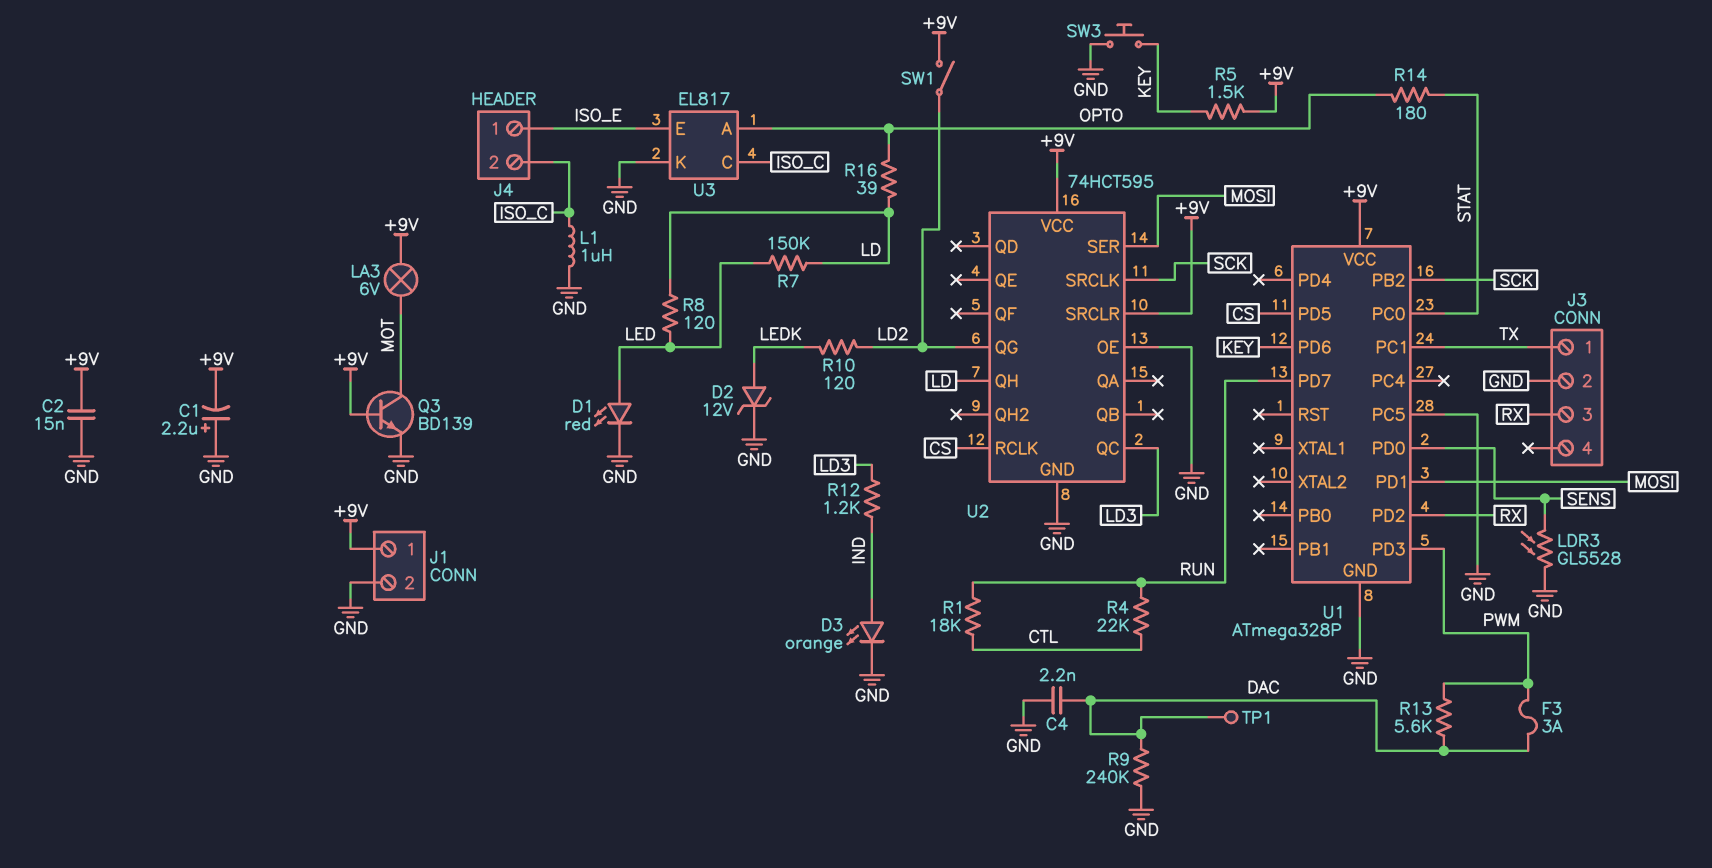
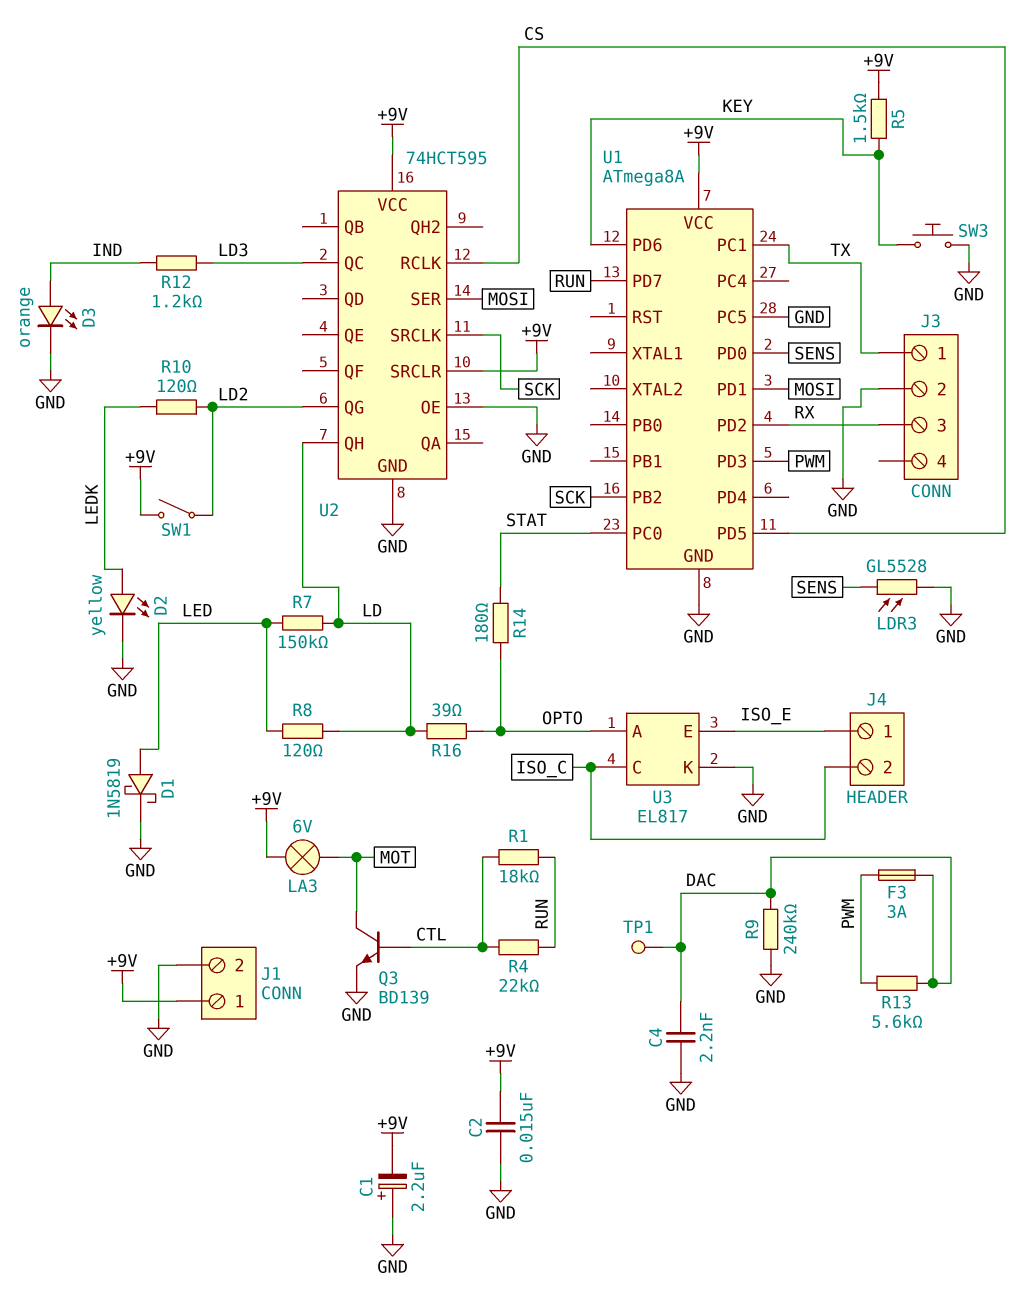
D1: LED red (A LED, K GND) -> schottky 1N5819 (A LED, K GND)
D2: zener 12V (A LEDK, K GND) -> LED yellow (A LEDK, K GND)
L1: 1uH (GND, ISO_C) -> none
Q3: NPN BD139 (B +9V, C MOT, E GND) -> NPN BD139 (B CTL, C MOT, E GND)
U1: ATmega328P -> ATmega8A

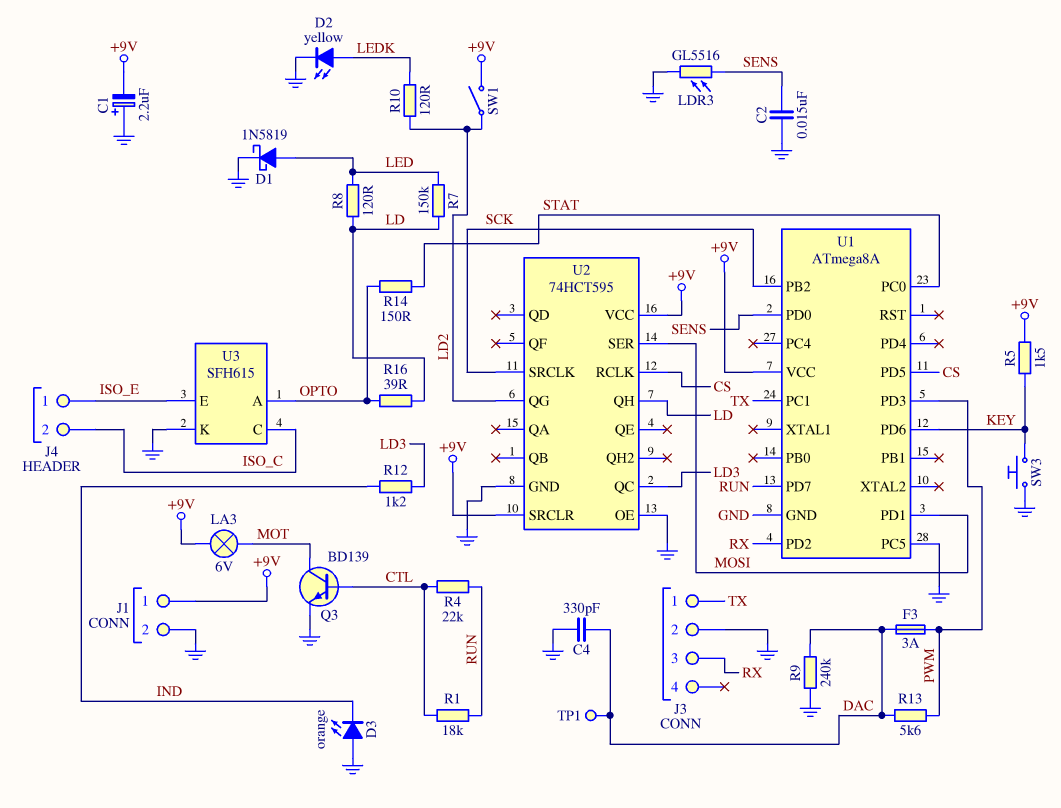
C2: 15nF (+9V, GND) -> 15nF (GND, SENS)
C4: 2.2nF (DAC, GND) -> 330pF (DAC, GND)
D3: LED orange (A IND, K GND) -> LED orange (A GND, K IND)
LDR3: GL5528 (GND, SENS) -> GL5516 (GND, SENS)
R14: 180 (OPTO, STAT) -> 150 (OPTO, STAT)
U3: EL817 -> SFH615

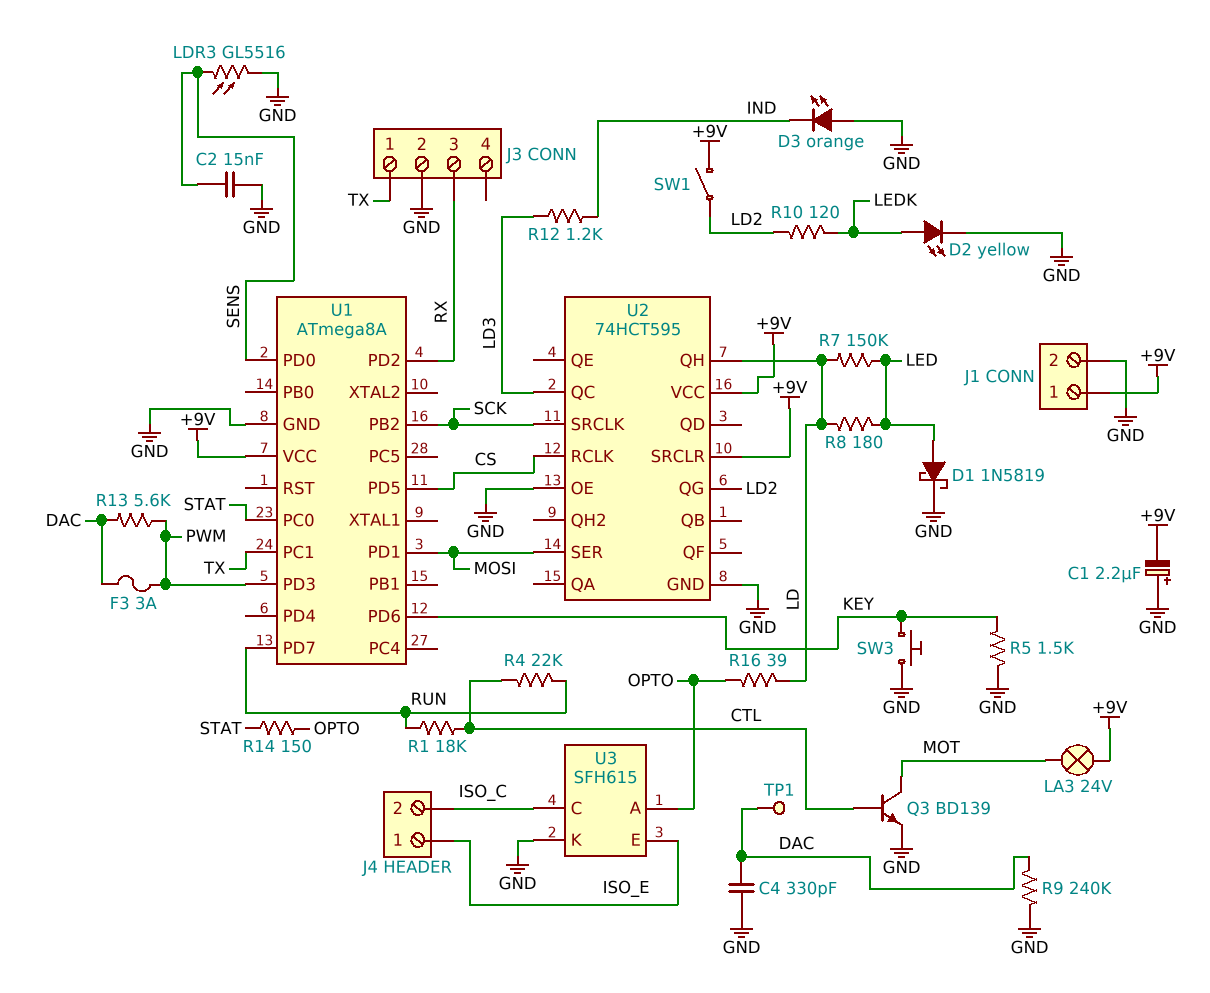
LA3: lamp 6V (+9V, MOT) -> lamp 24V (+9V, MOT)
R5: 1.5k (+9V, KEY) -> 1.5k (GND, KEY)
R8: 120 (LD, LED) -> 180 (LD, LED)
U1 pin PC5: GND -> none

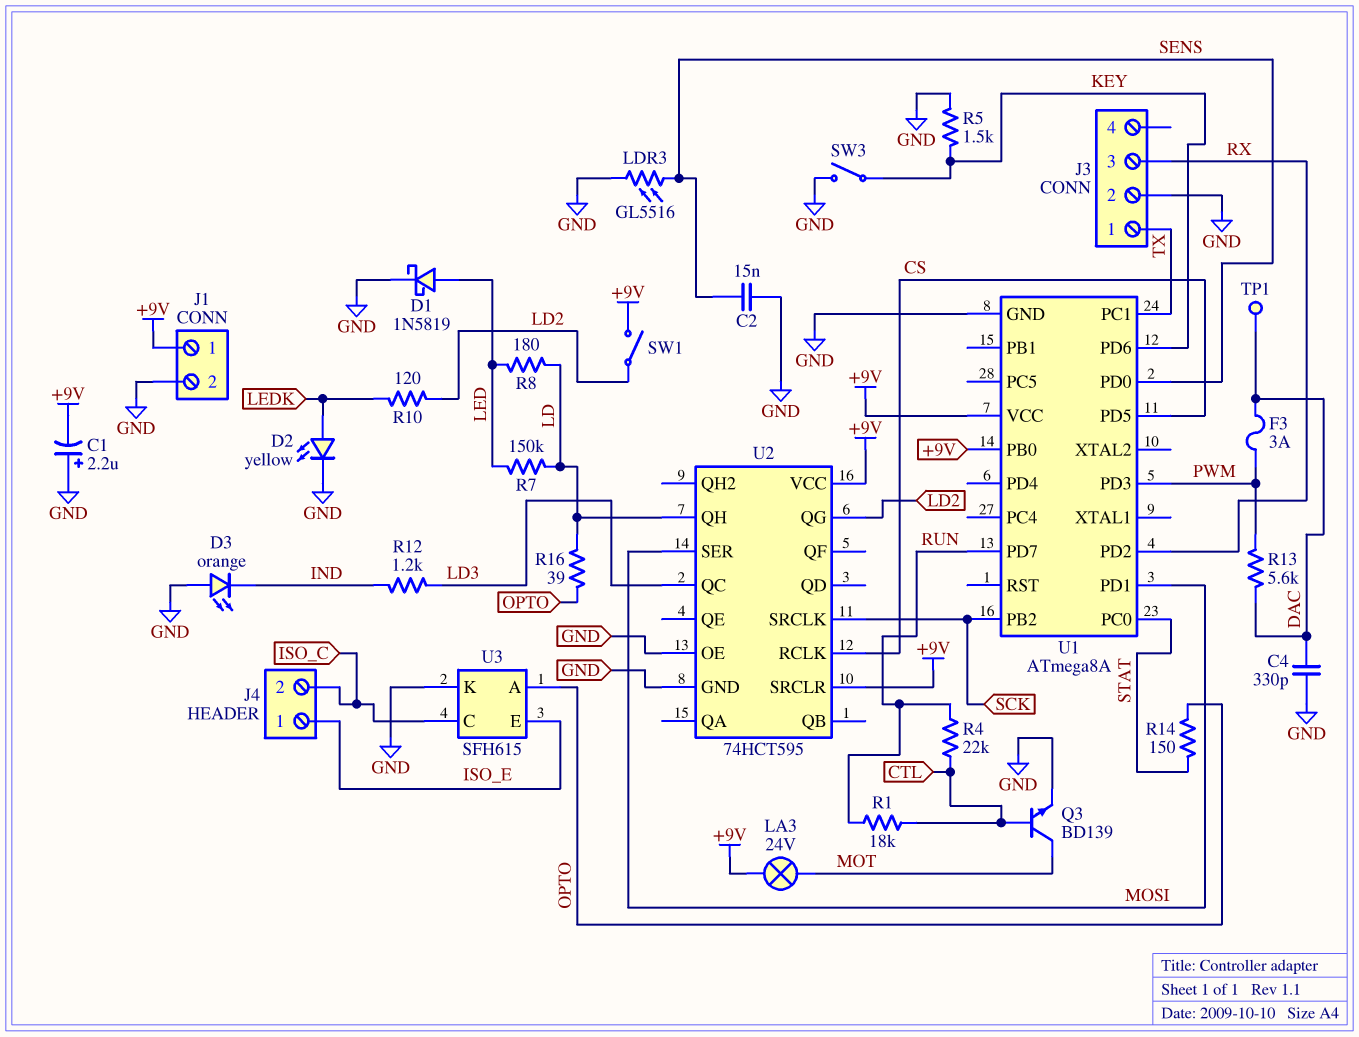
R9: 240k (DAC, GND) -> none
SW3: button (GND, KEY) -> switch (GND, KEY)
U1 pin PB0: none -> +9V

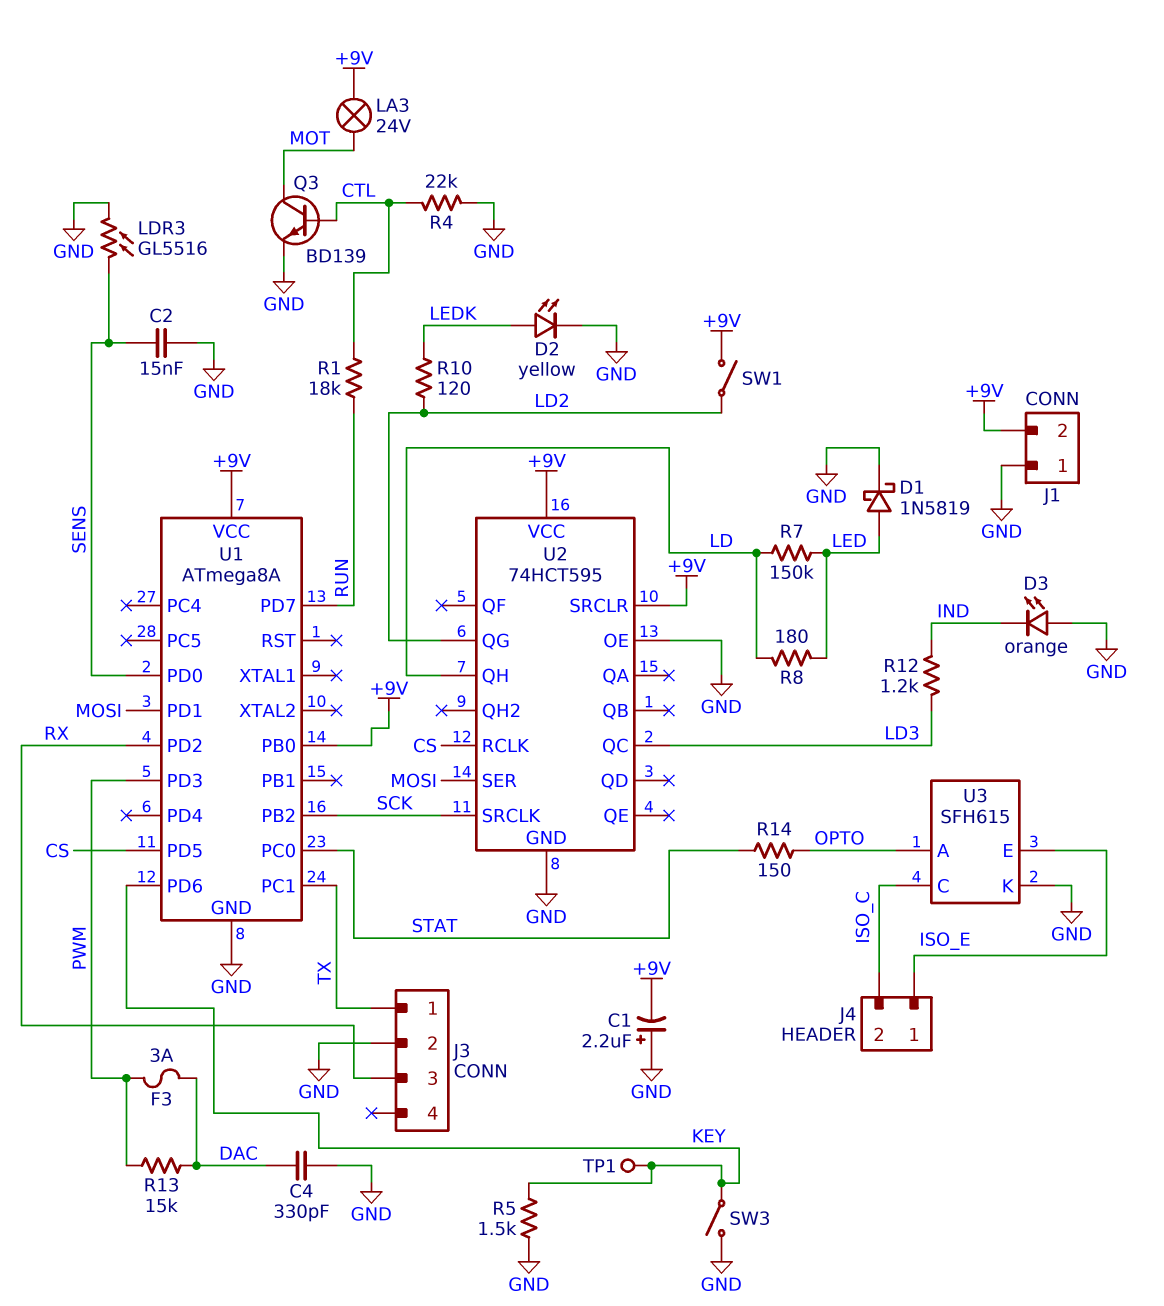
J1 pin 1: +9V -> GND
J1 pin 2: GND -> +9V
R4: 22k (CTL, RUN) -> 22k (CTL, GND)
R13: 5.6k (DAC, PWM) -> 15k (DAC, PWM)
R16: 39 (LD, OPTO) -> none
TP1: test point (DAC) -> test point (KEY)

